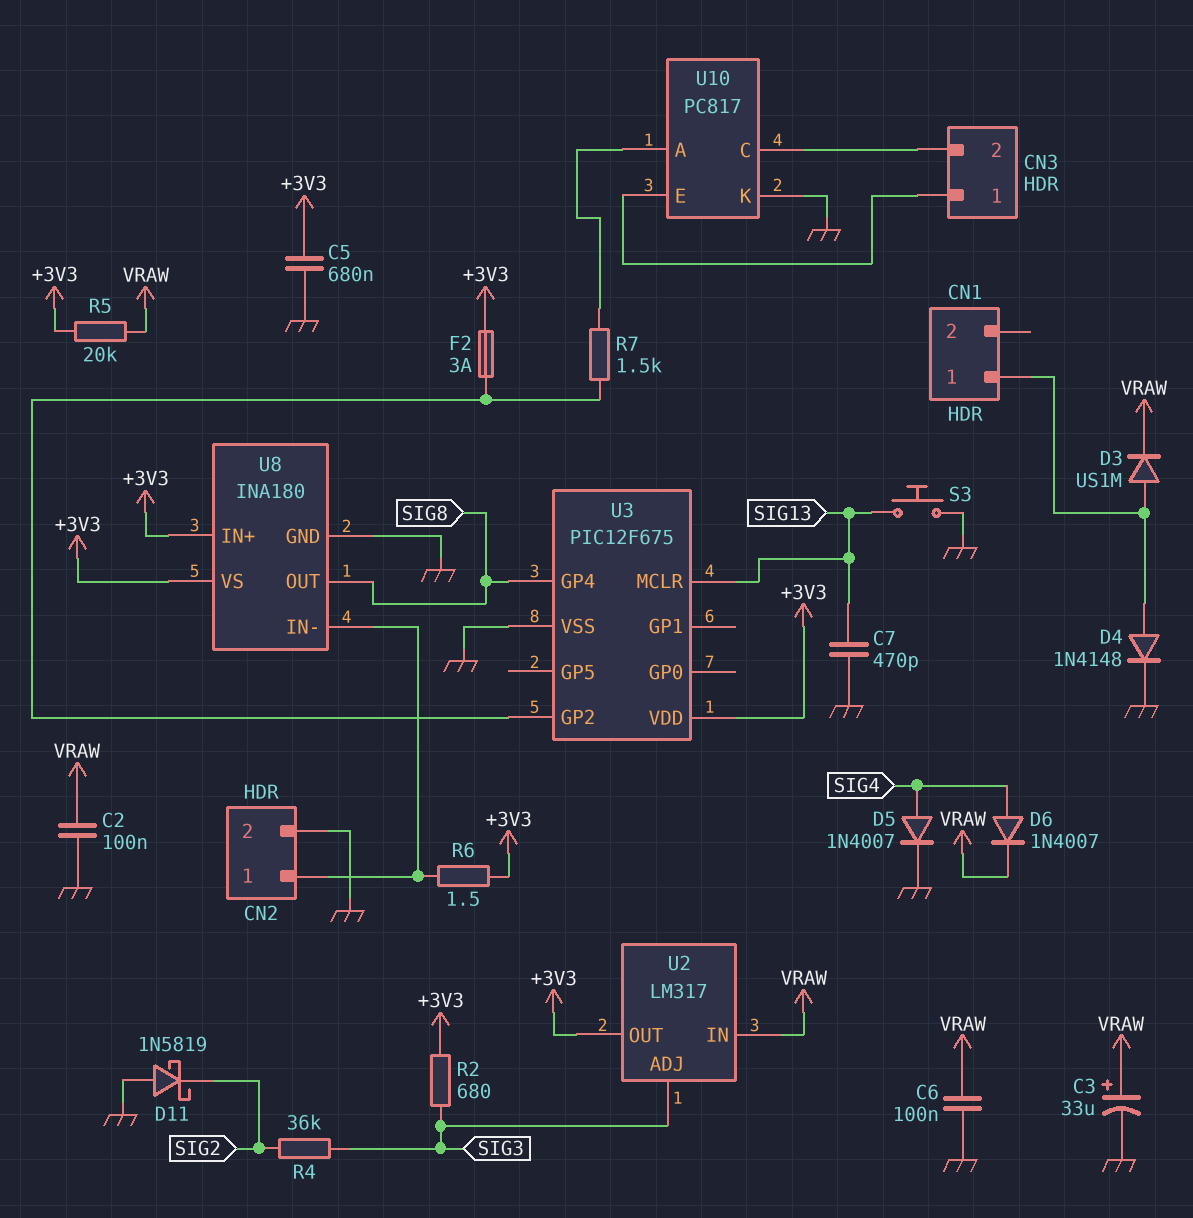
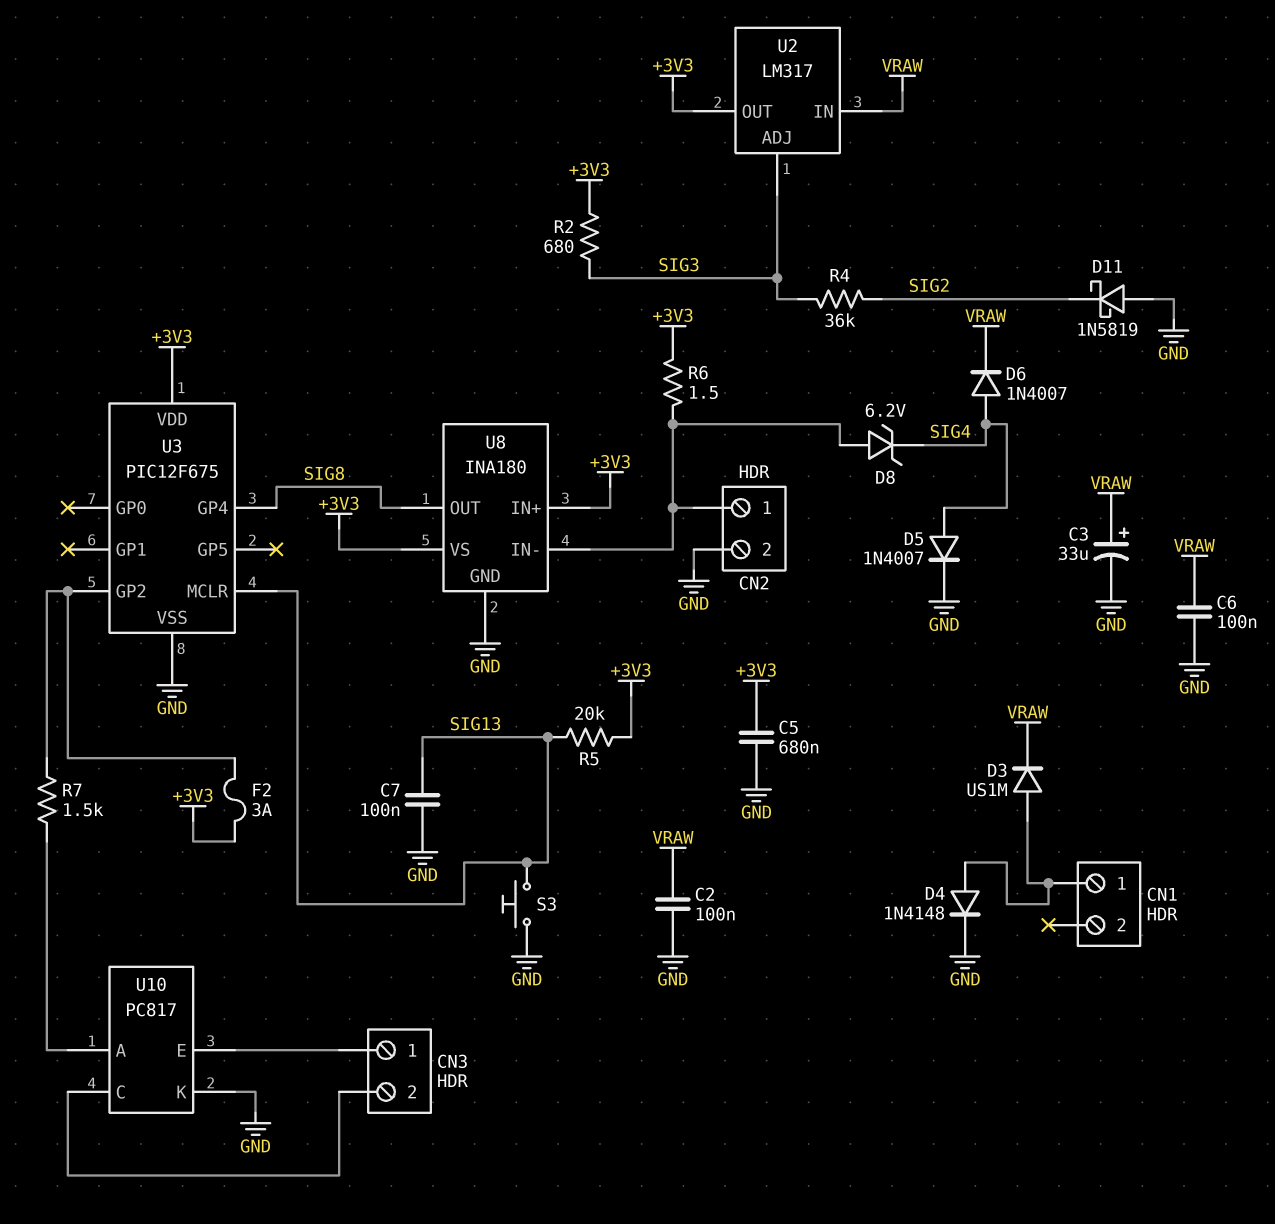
C7: 470pF (GND, SIG13) -> 100nF (GND, SIG13)
D8: none -> zener 6.2V (A CN2/1, K SIG4)
R5: 20k (+3V3, VRAW) -> 20k (+3V3, SIG13)

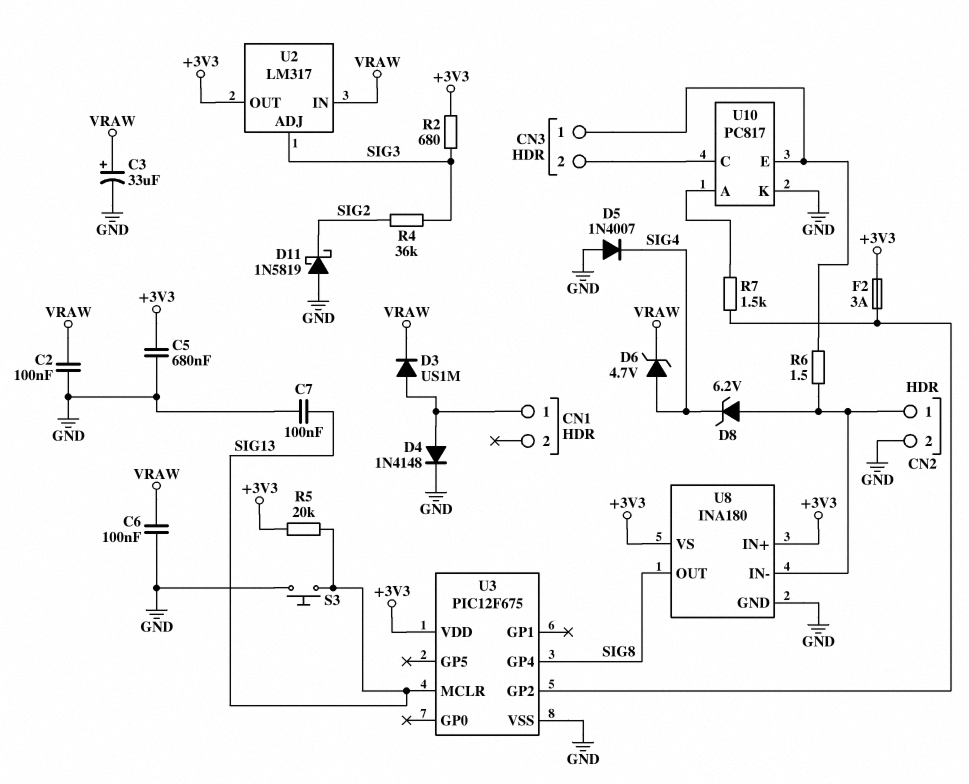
D5: diode 1N4007 (A SIG4, K GND) -> diode 1N4007 (A GND, K SIG4)
D6: diode 1N4007 (A SIG4, K VRAW) -> zener 4.7V (A SIG4, K VRAW)
R6: 1.5 (+3V3, CN2/1) -> 1.5 (CN2/1, CN3/1)

